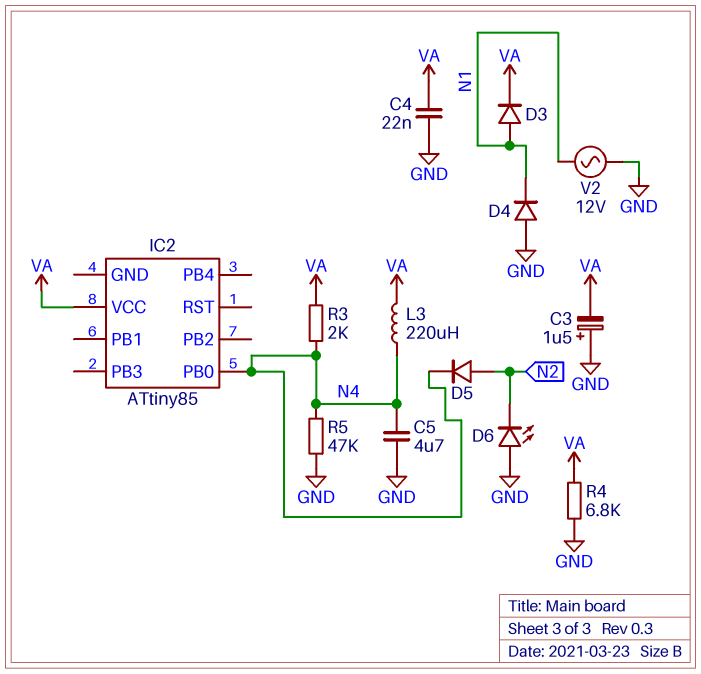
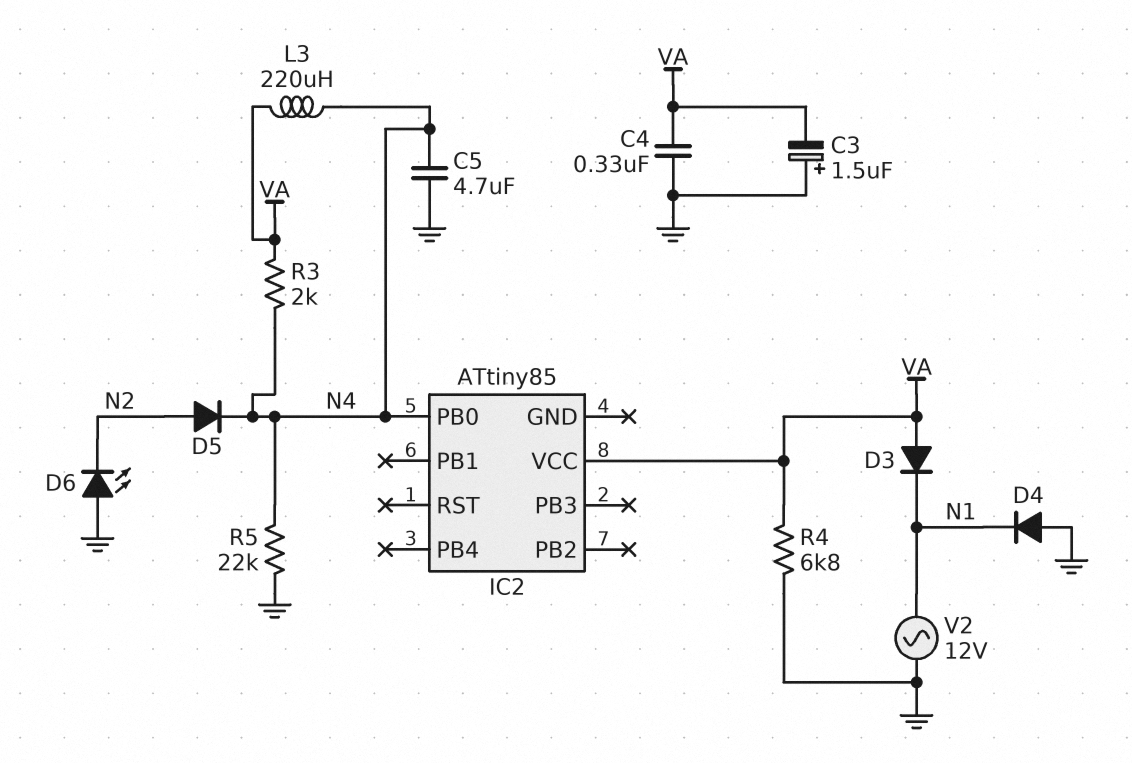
C4: 22nF (GND, VA) -> 330nF (GND, VA)
D3: diode (A N1, K VA) -> diode (A VA, K N1)
R5: 47k (GND, N4) -> 22k (GND, N4)

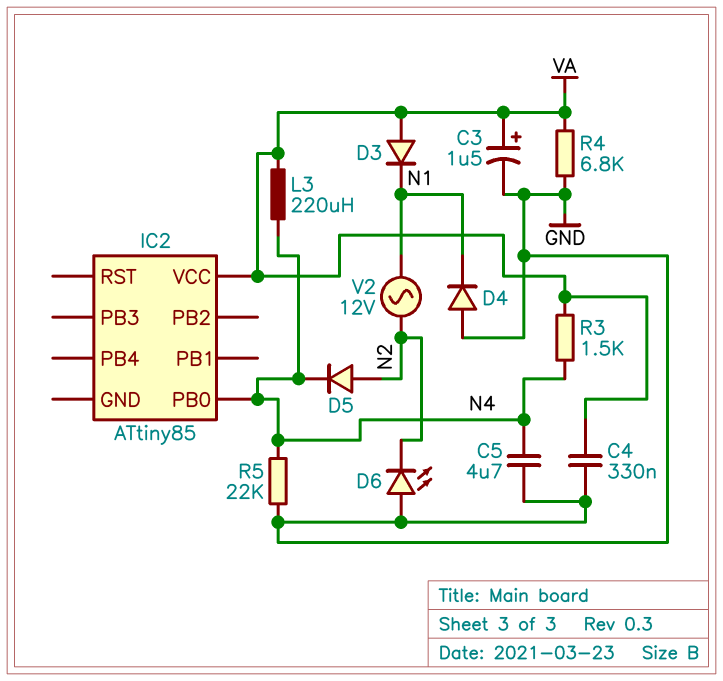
C3: 1.5uF (plus GND, minus VA) -> 1.5uF (plus VA, minus GND)
R3: 2k (N4, VA) -> 1.5k (N4, VA)
V2: AC 12V (GND, N1) -> AC 12V (N1, N2)

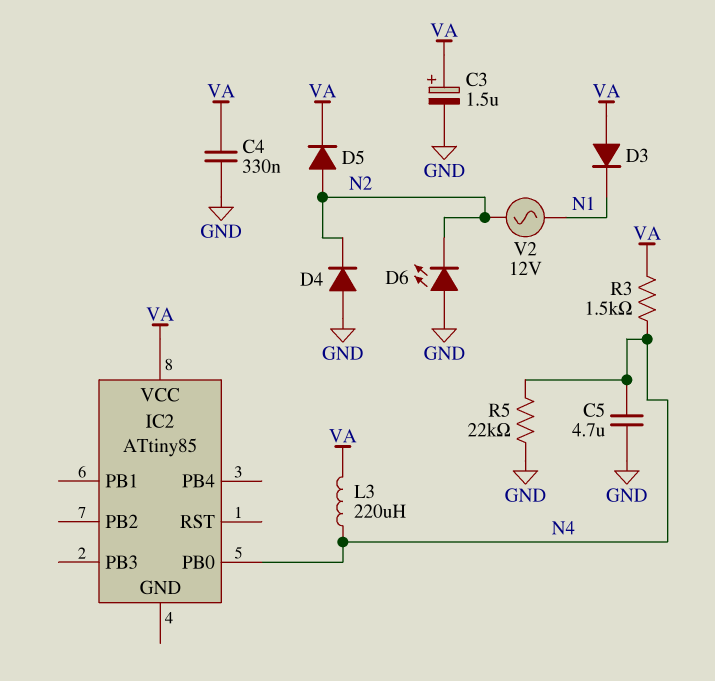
D4: diode (A GND, K N1) -> diode (A GND, K N2)
D5: diode (A N2, K N4) -> diode (A N2, K VA)
R4: 6.8k (GND, VA) -> none

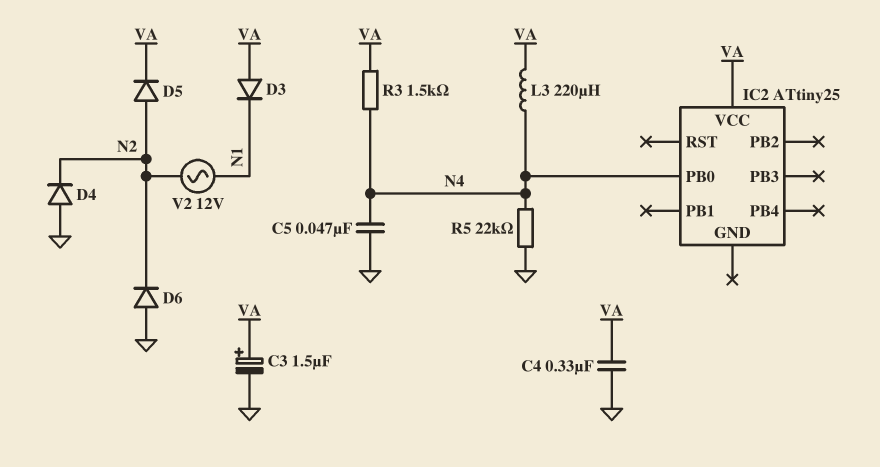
C5: 4.7uF (GND, N4) -> 47nF (GND, N4)
D6: LED (A GND, K N2) -> diode (A GND, K N2)
IC2: ATtiny85 -> ATtiny25

